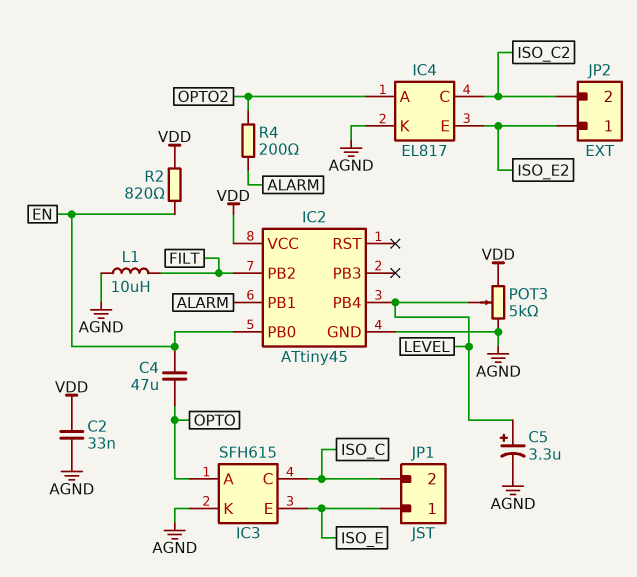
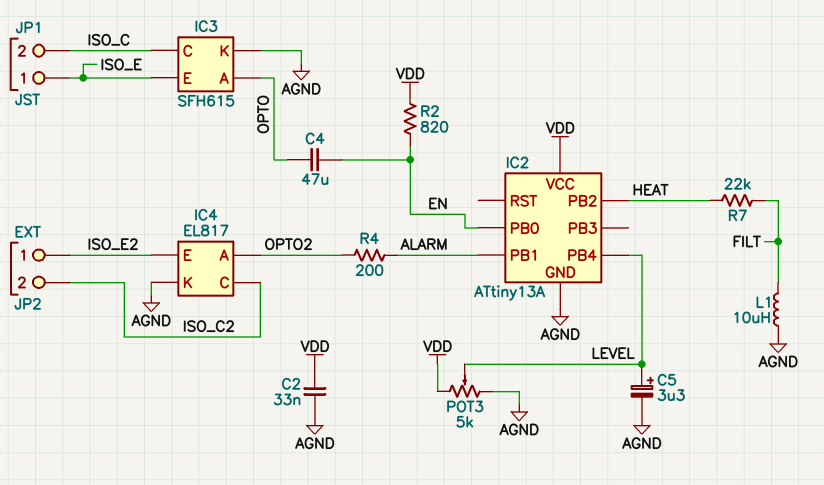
IC2: ATtiny45 -> ATtiny13A
IC2 pin PB2: FILT -> HEAT
R7: none -> 22k (FILT, HEAT)

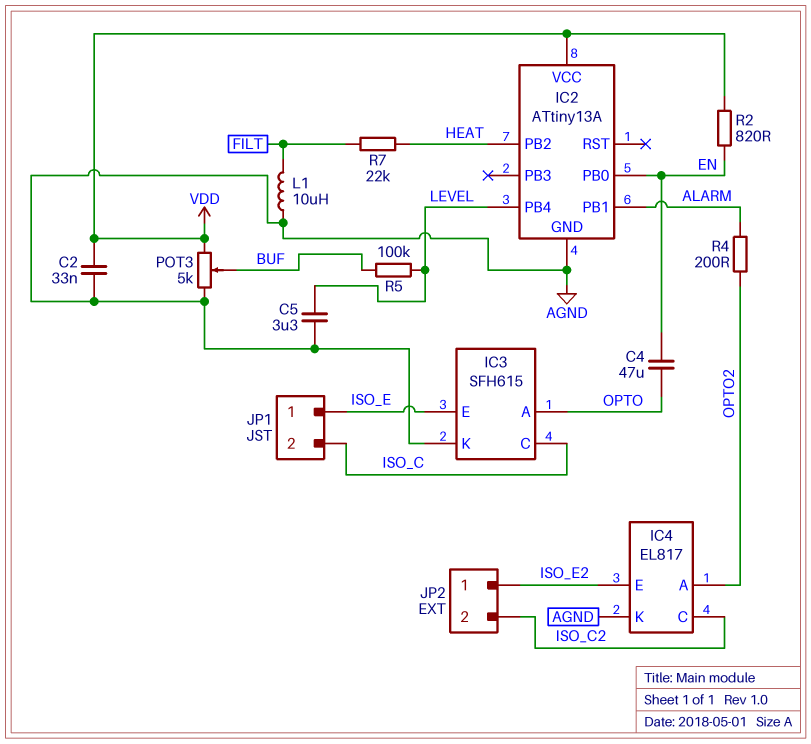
C5: 3.3uF (plus LEVEL, minus AGND) -> 3.3uF (AGND, LEVEL)
POT3: 5k (AGND, VDD, wiper LEVEL) -> 5k (AGND, VDD, wiper BUF)
R5: none -> 100k (BUF, LEVEL)

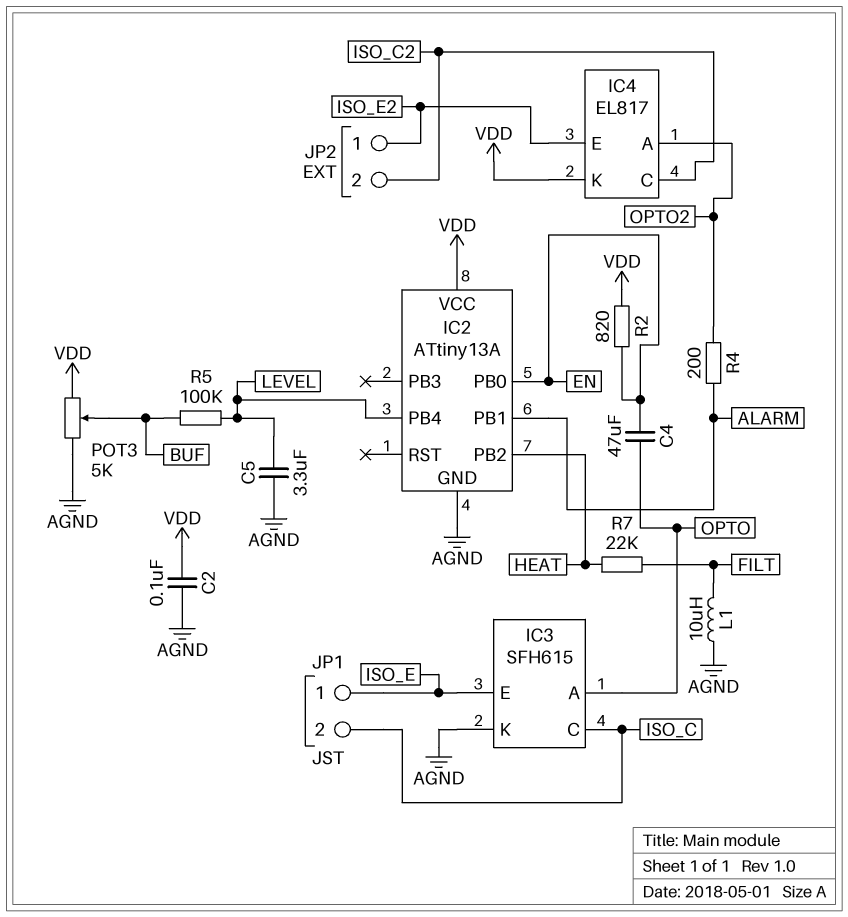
C2: 33nF (AGND, VDD) -> 100nF (AGND, VDD)
IC4 pin K: AGND -> VDD

